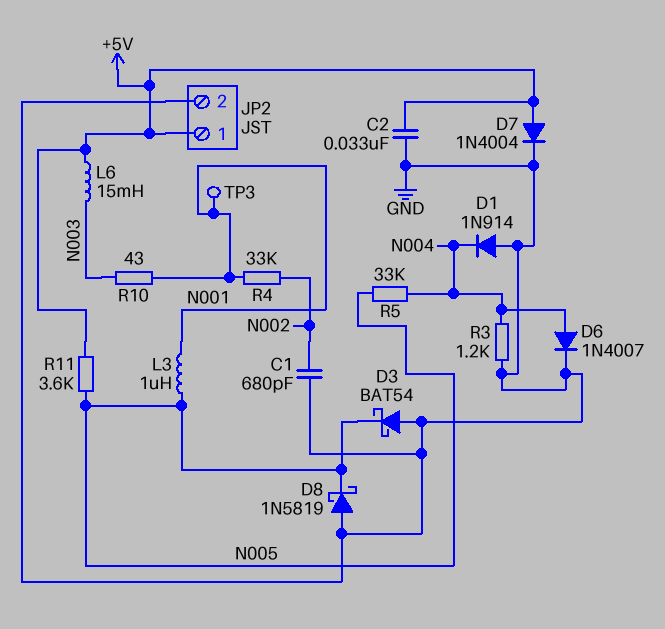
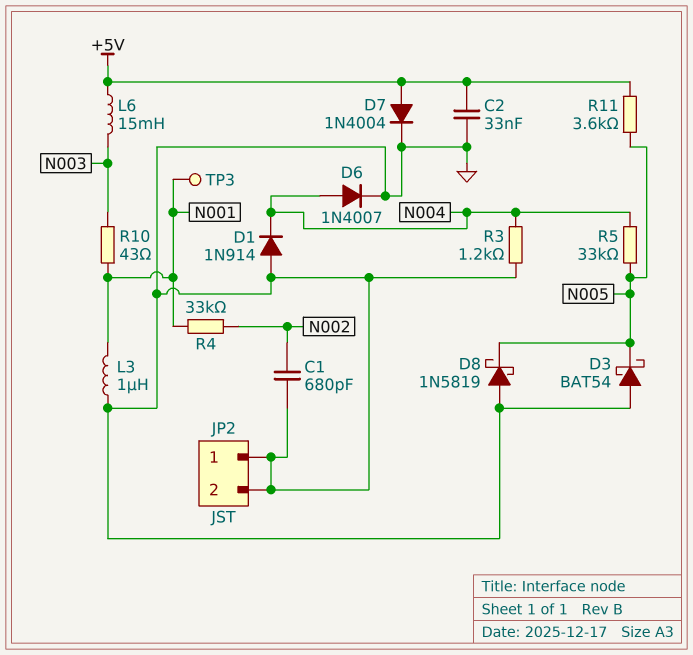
JP2 pin 1: +5V -> GND
L3: 1uH (N001, N005) -> 1uH (GND, N001)

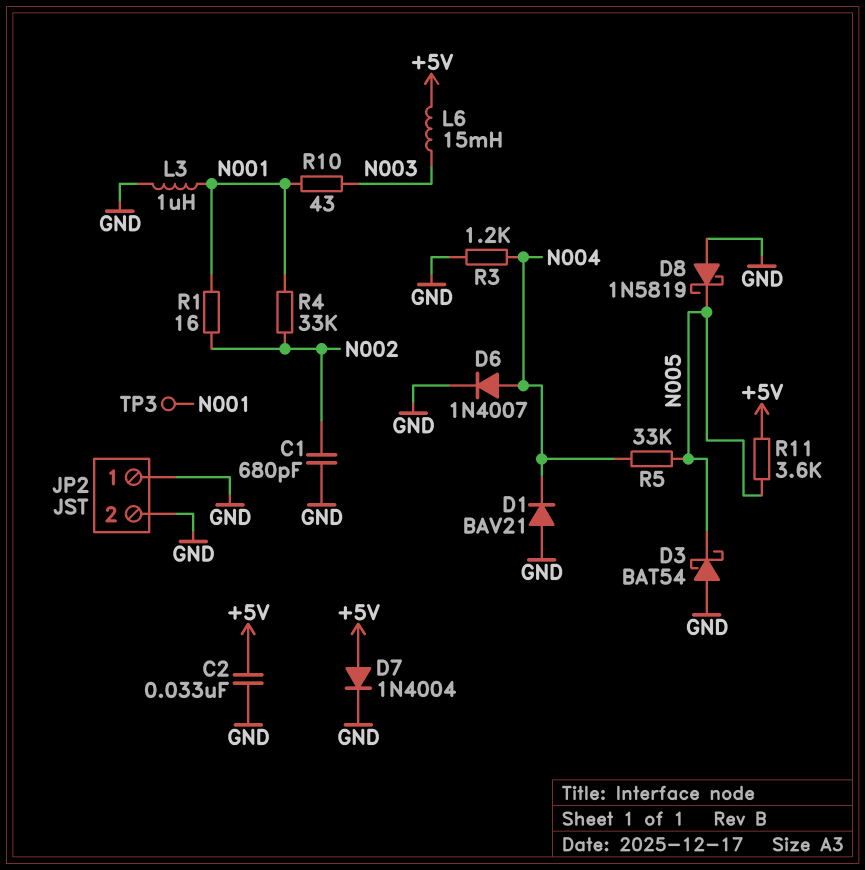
D1: diode 1N914 (A GND, K N004) -> diode BAV21 (A GND, K N004)
R1: none -> 16 (N001, N002)

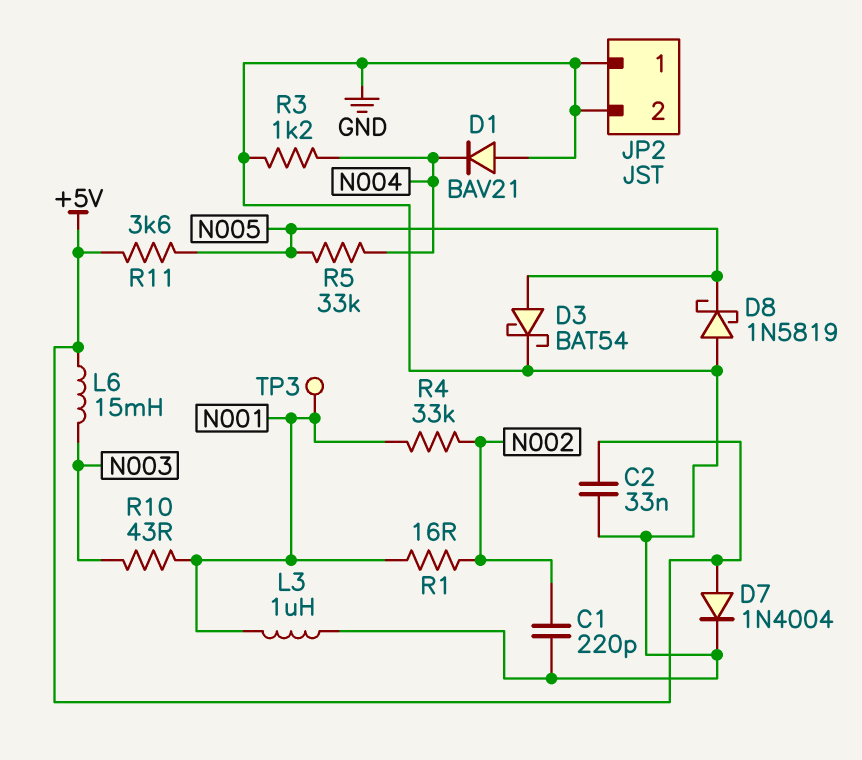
C1: 680pF (GND, N002) -> 220pF (GND, N002)
D3: schottky BAT54 (A GND, K N005) -> schottky BAT54 (A N005, K GND)
D6: diode 1N4007 (A N004, K GND) -> none

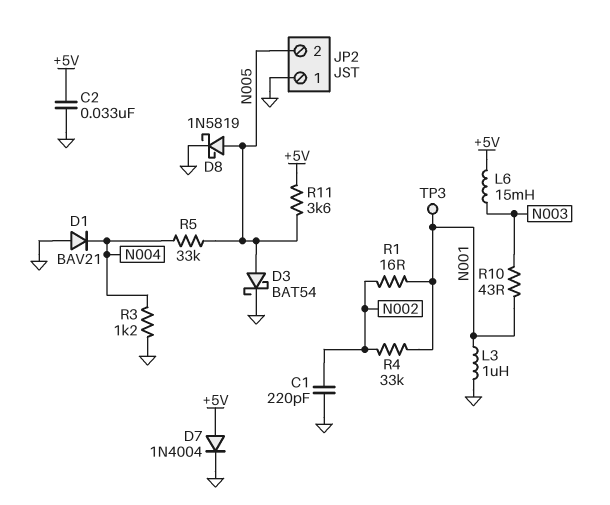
D8: schottky 1N5819 (A GND, K N005) -> schottky 1N5819 (A N005, K GND)
JP2 pin 2: GND -> N005

